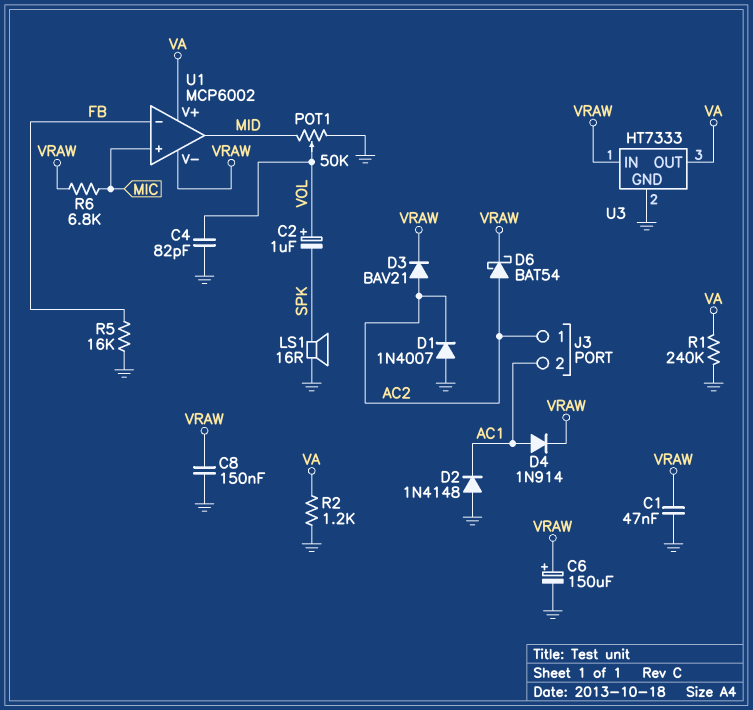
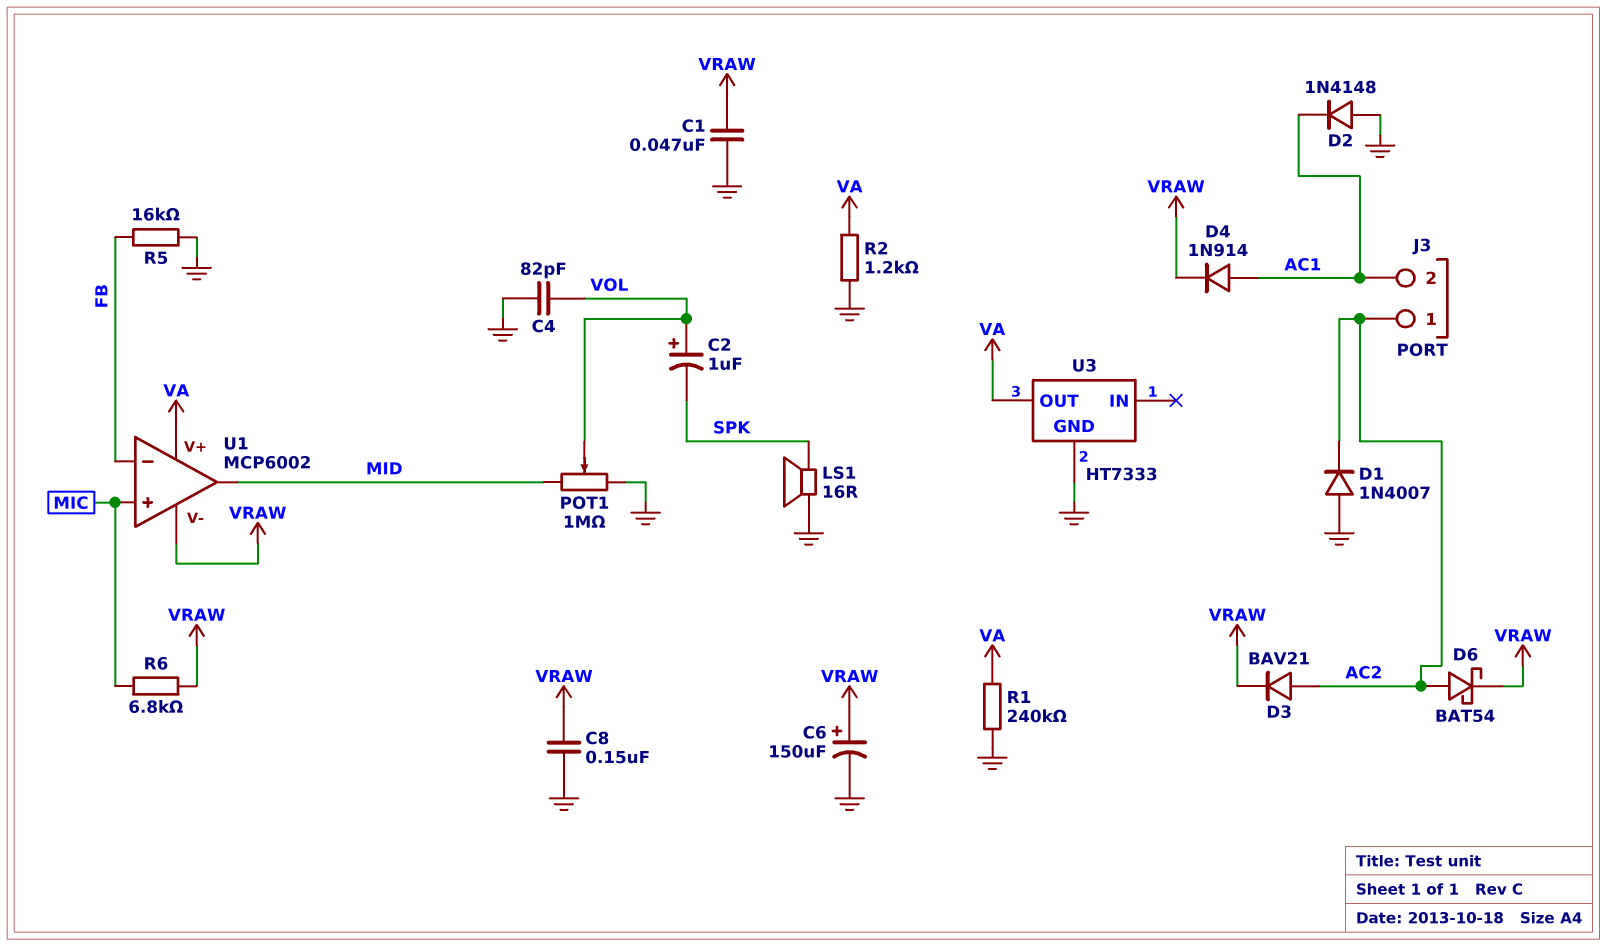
POT1: 50k (GND, MID, wiper VOL) -> 1M (GND, MID, wiper VOL)
U3 pin IN: VRAW -> none

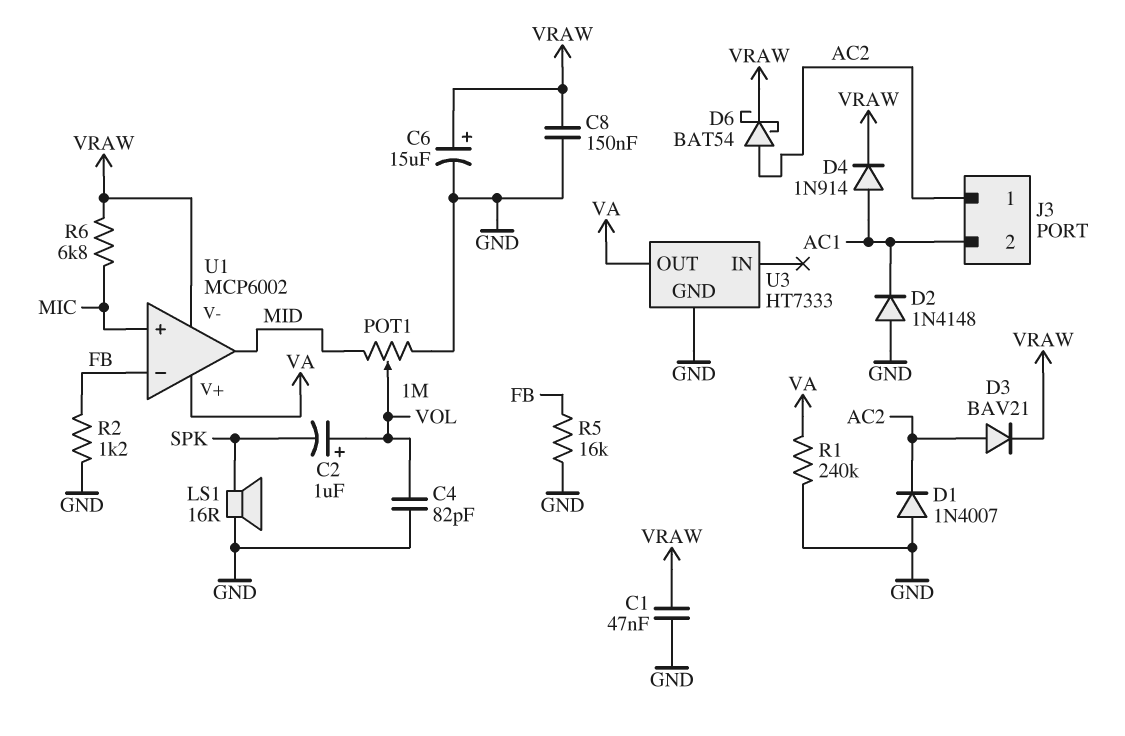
C6: 150uF (plus VRAW, minus GND) -> 15uF (plus VRAW, minus GND)
R2: 1.2k (GND, VA) -> 1.2k (FB, GND)

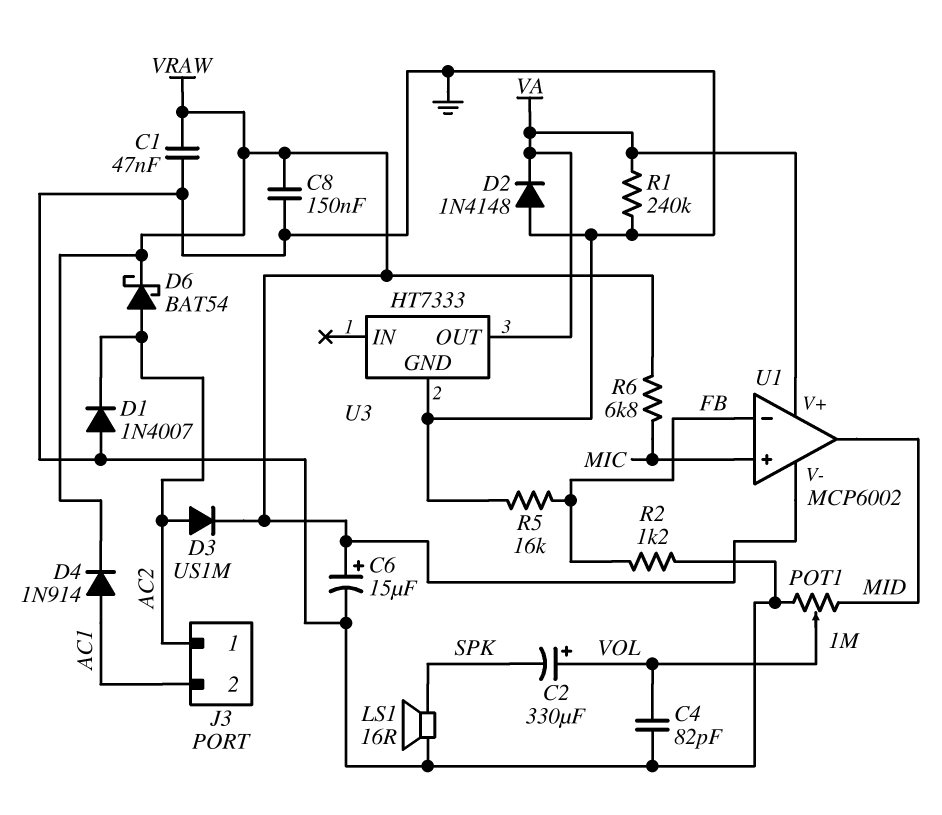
C2: 1uF (plus VOL, minus SPK) -> 330uF (plus VOL, minus SPK)
D2: diode 1N4148 (A GND, K AC1) -> diode 1N4148 (A GND, K VA)
D3: diode BAV21 (A AC2, K VRAW) -> diode US1M (A AC2, K VRAW)

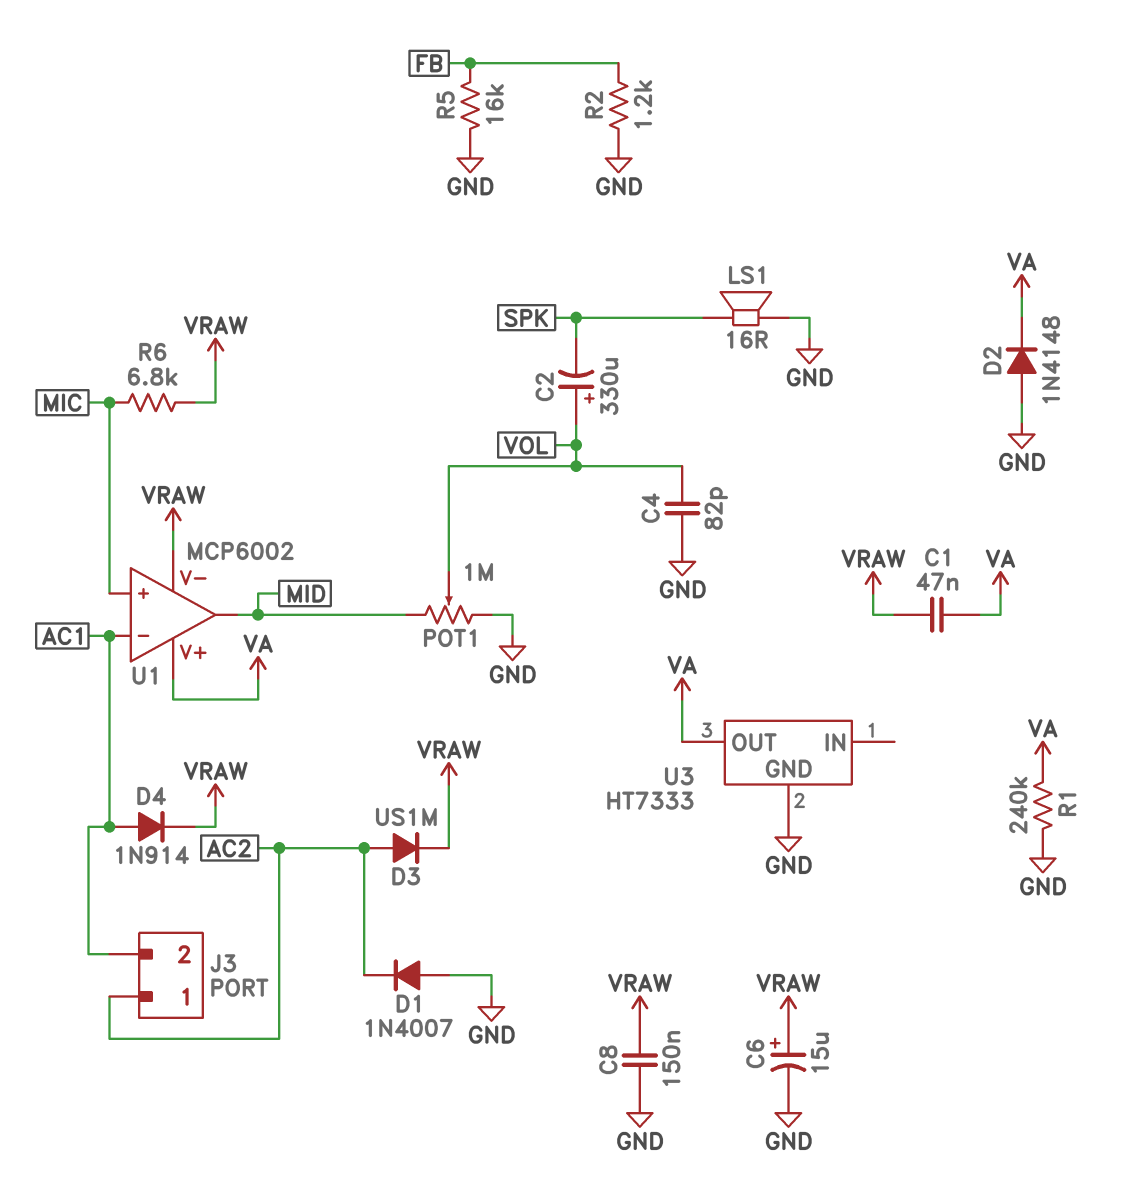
C1: 47nF (GND, VRAW) -> 47nF (VA, VRAW)
D6: schottky BAT54 (A AC2, K VRAW) -> none
U1 pin in-: FB -> AC1

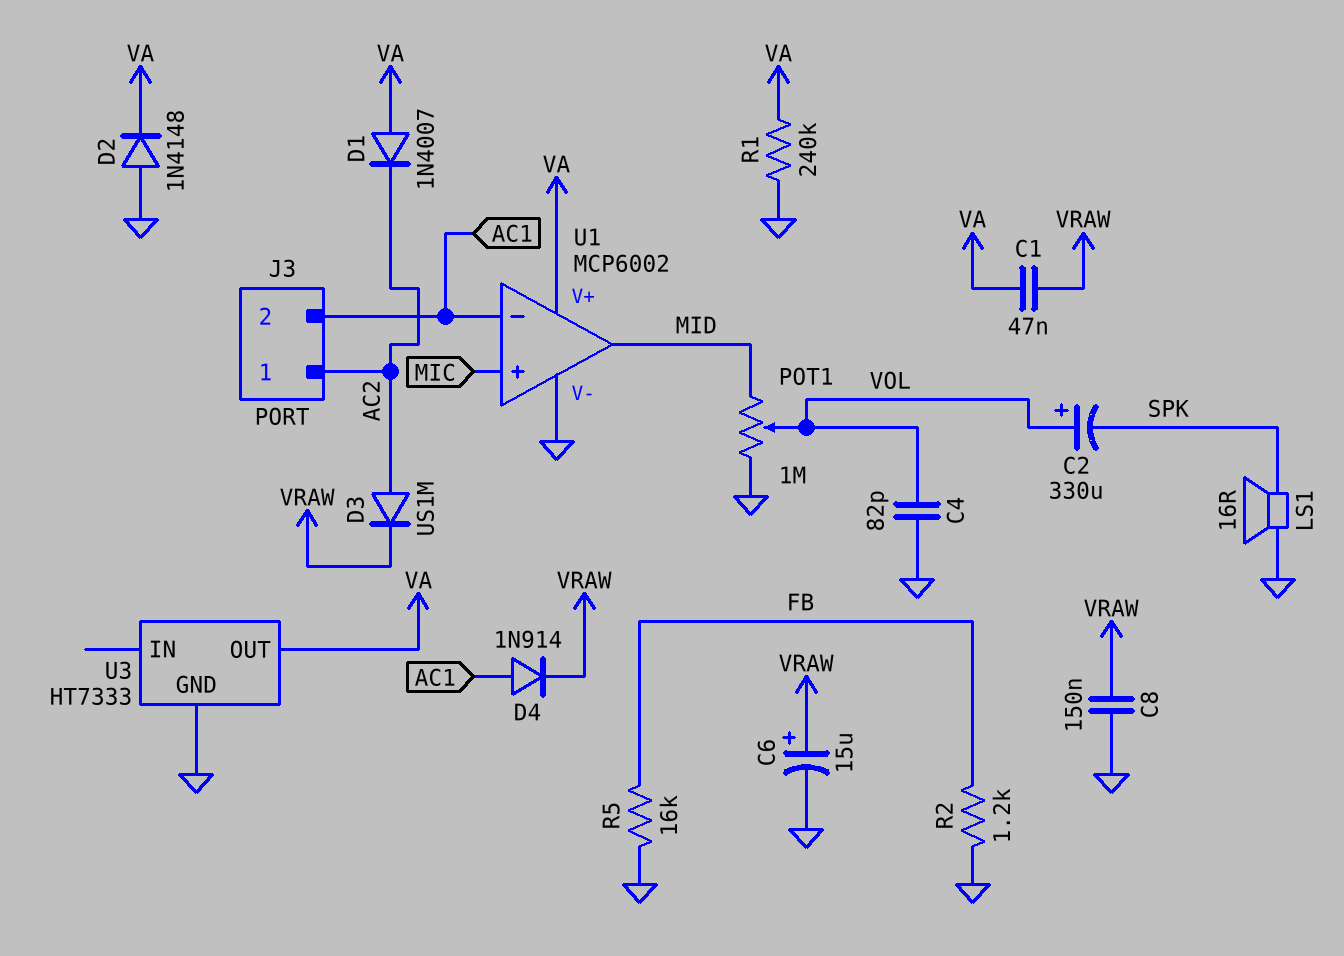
D1: diode 1N4007 (A GND, K AC2) -> diode 1N4007 (A VA, K AC2)
R6: 6.8k (MIC, VRAW) -> none
U1 pin V-: VRAW -> GND

